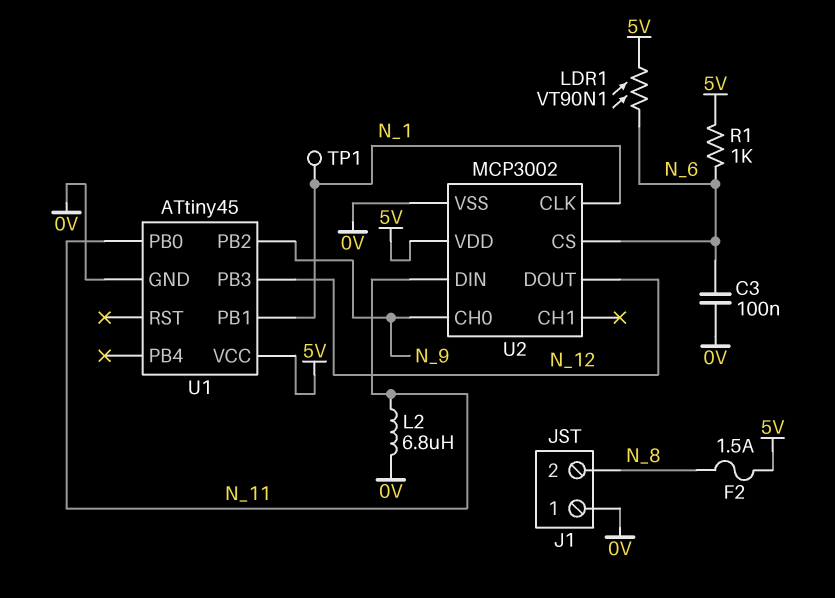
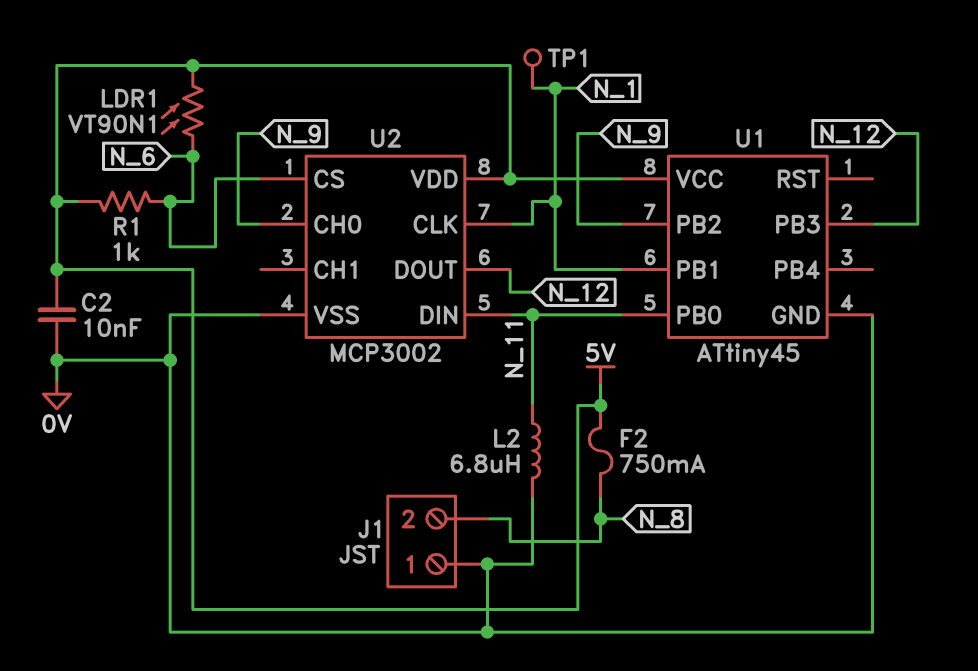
C2: none -> 10nF (0V, 5V)
C3: 100nF (0V, N_6) -> none
F2: 1.5A (5V, N_8) -> 750mA (5V, N_8)

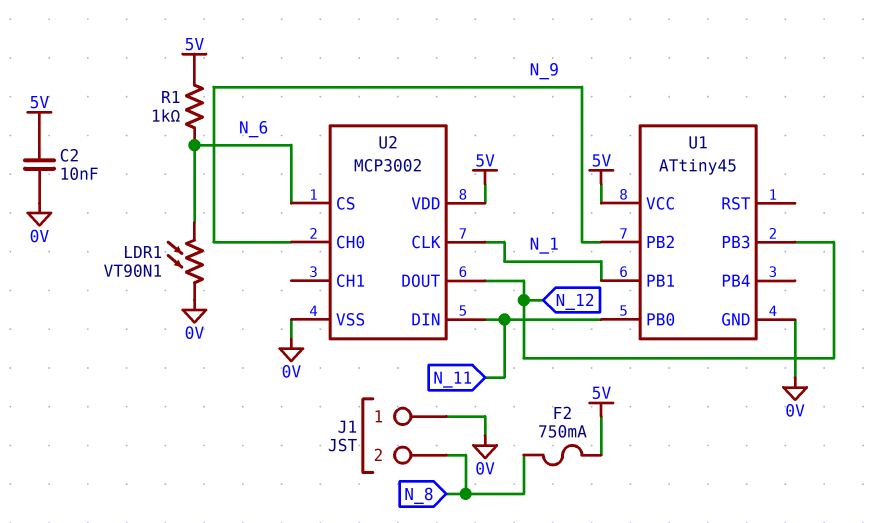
L2: 6.8uH (0V, N_11) -> none
LDR1: VT90N1 (5V, N_6) -> VT90N1 (0V, N_6)
TP1: test point (N_1) -> none

